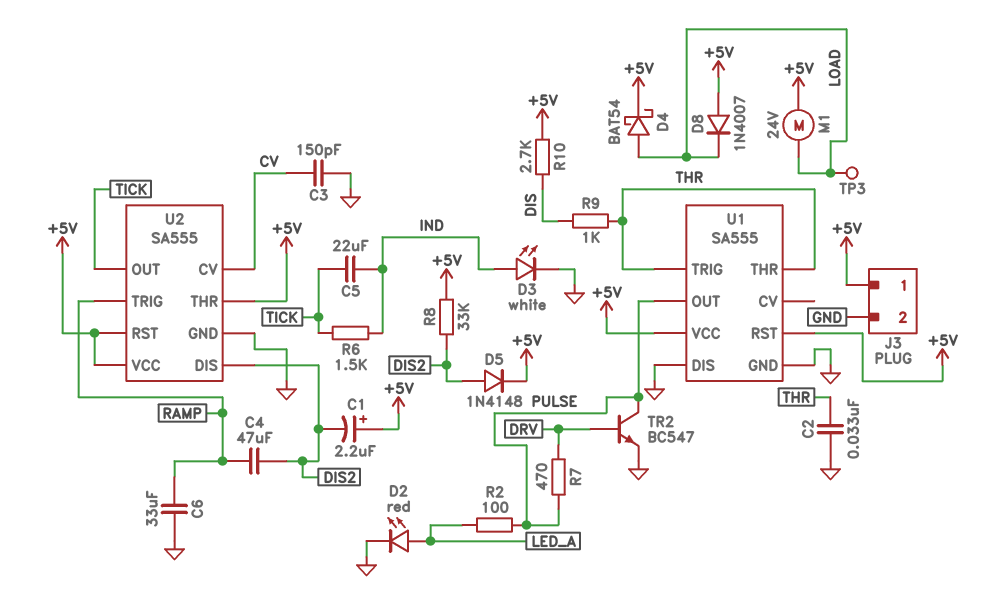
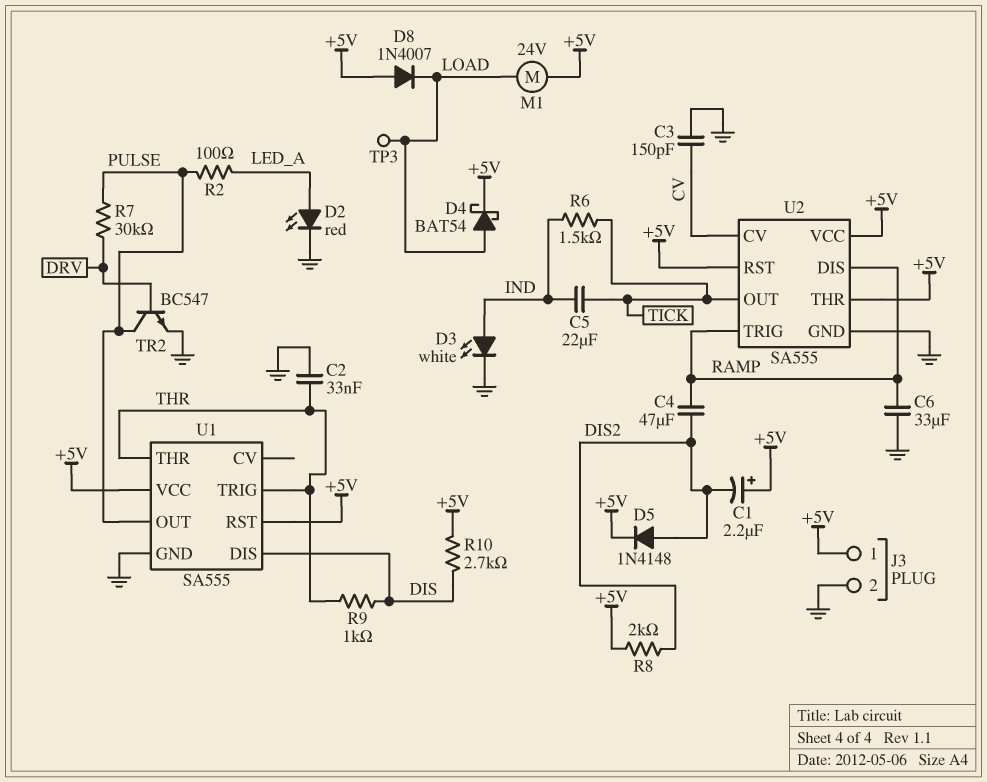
R7: 470 (DRV, PULSE) -> 30k (DRV, PULSE)
R8: 33k (+5V, DIS2) -> 2k (+5V, DIS2)
U1 pin DIS: GND -> DIS
U2 pin DIS: DIS2 -> RAMP

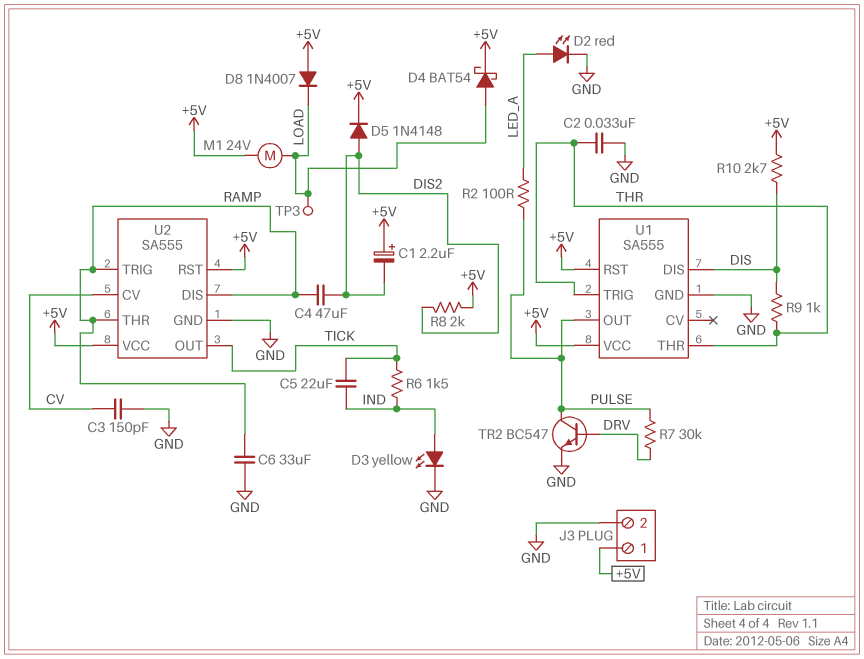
D3: LED white (A IND, K GND) -> LED yellow (A IND, K GND)
U2 pin THR: +5V -> RAMP

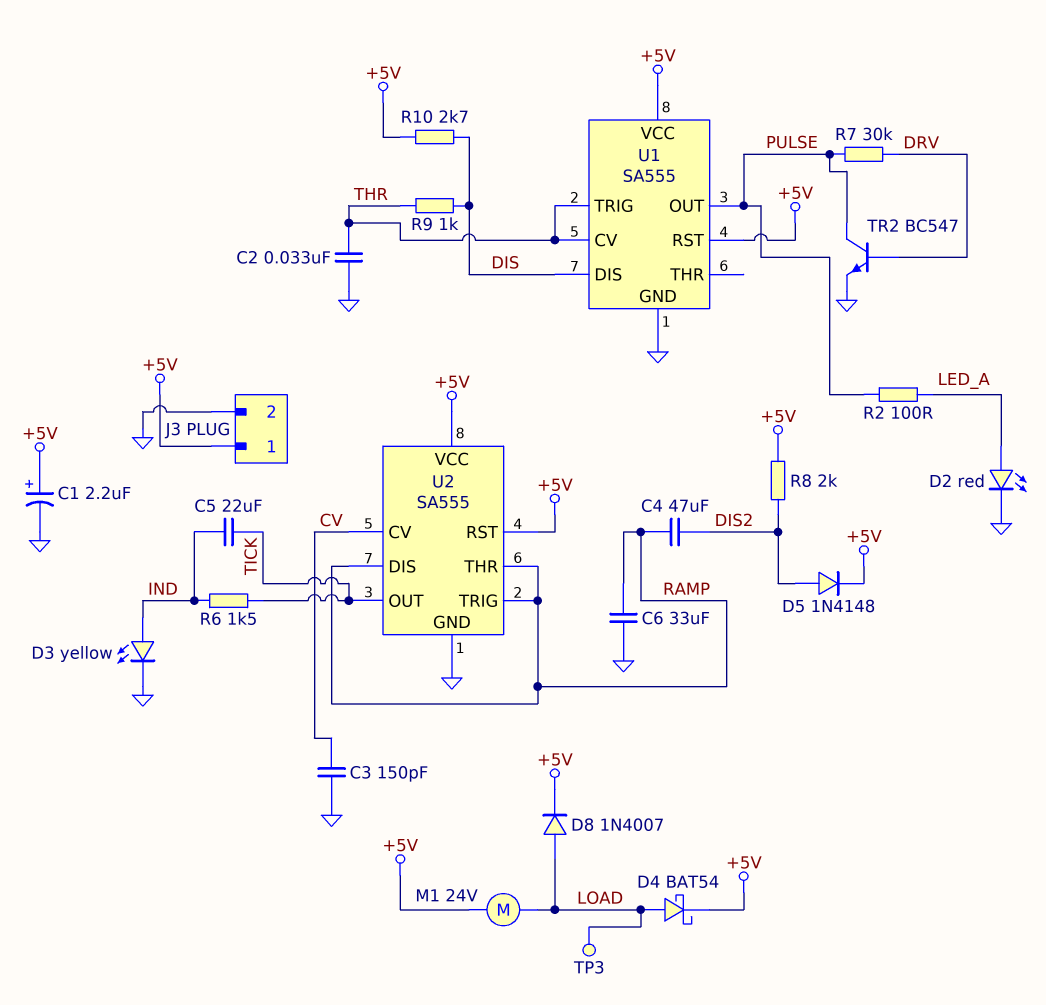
C1: 2.2uF (plus +5V, minus DIS2) -> 2.2uF (plus +5V, minus GND)
D8: diode 1N4007 (A +5V, K LOAD) -> diode 1N4007 (A LOAD, K +5V)
U1 pin CV: none -> THR
U1 pin THR: THR -> none

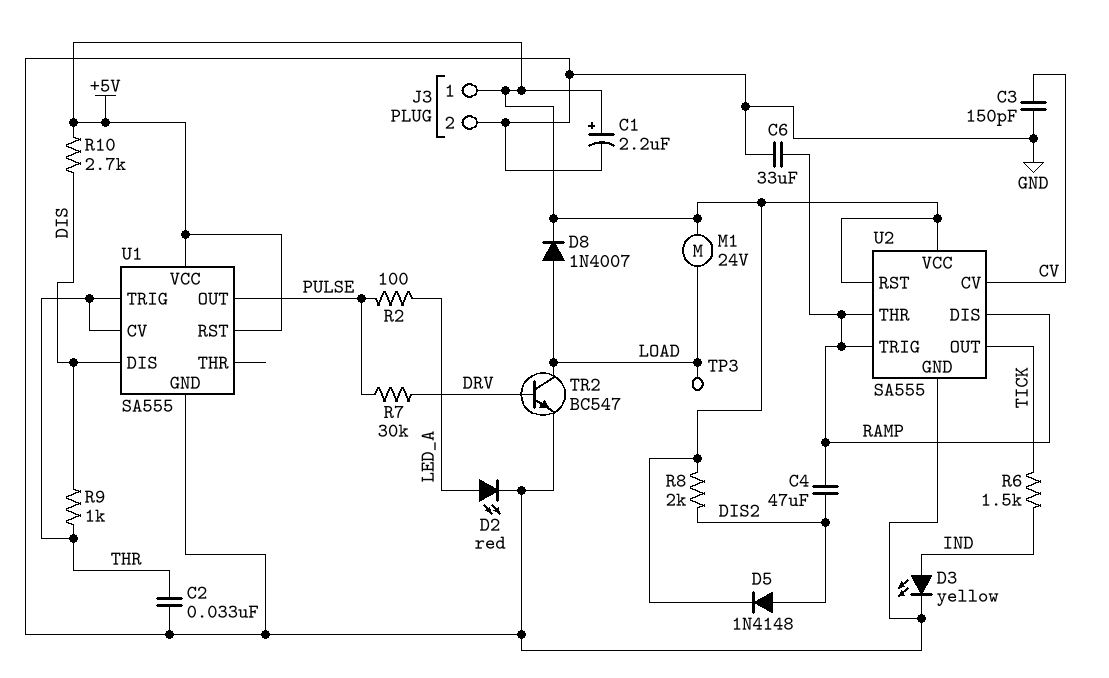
C5: 22uF (IND, TICK) -> none
D4: schottky BAT54 (A LOAD, K +5V) -> none
TR2: NPN BC547 (B DRV, C PULSE, E GND) -> NPN BC547 (B DRV, C LOAD, E GND)

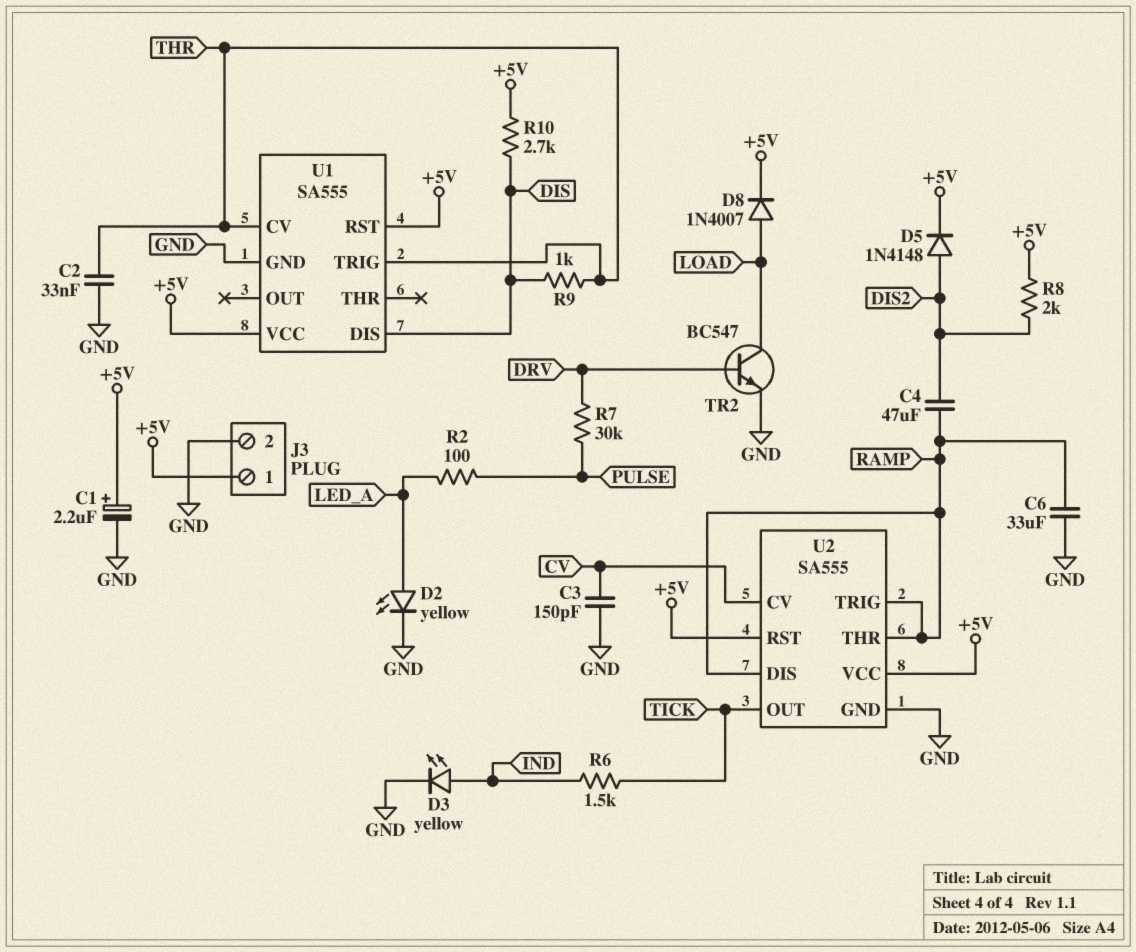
D2: LED red (A LED_A, K GND) -> LED yellow (A LED_A, K GND)
M1: motor 24V (+5V, LOAD) -> none
TP3: test point (LOAD) -> none
U1 pin OUT: PULSE -> none

